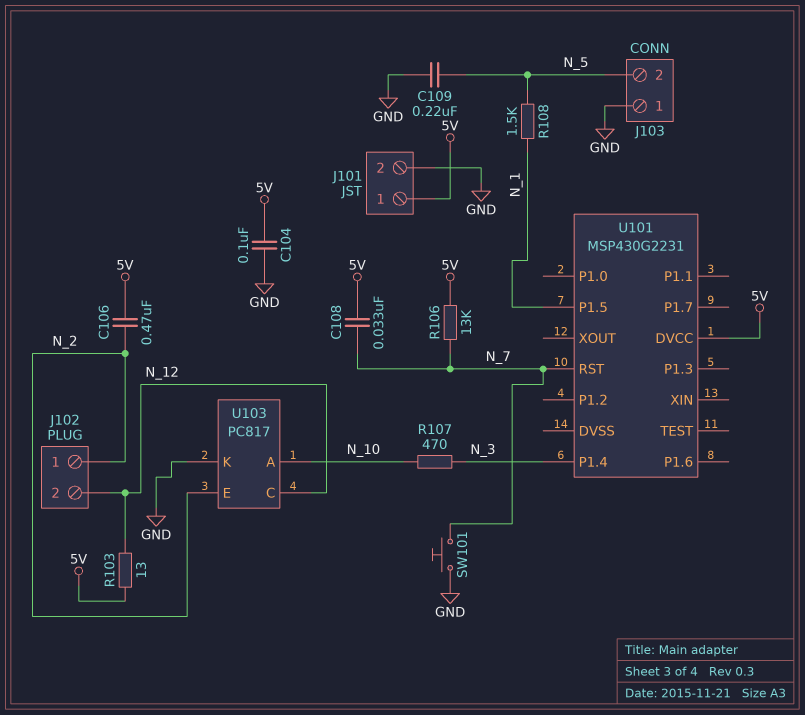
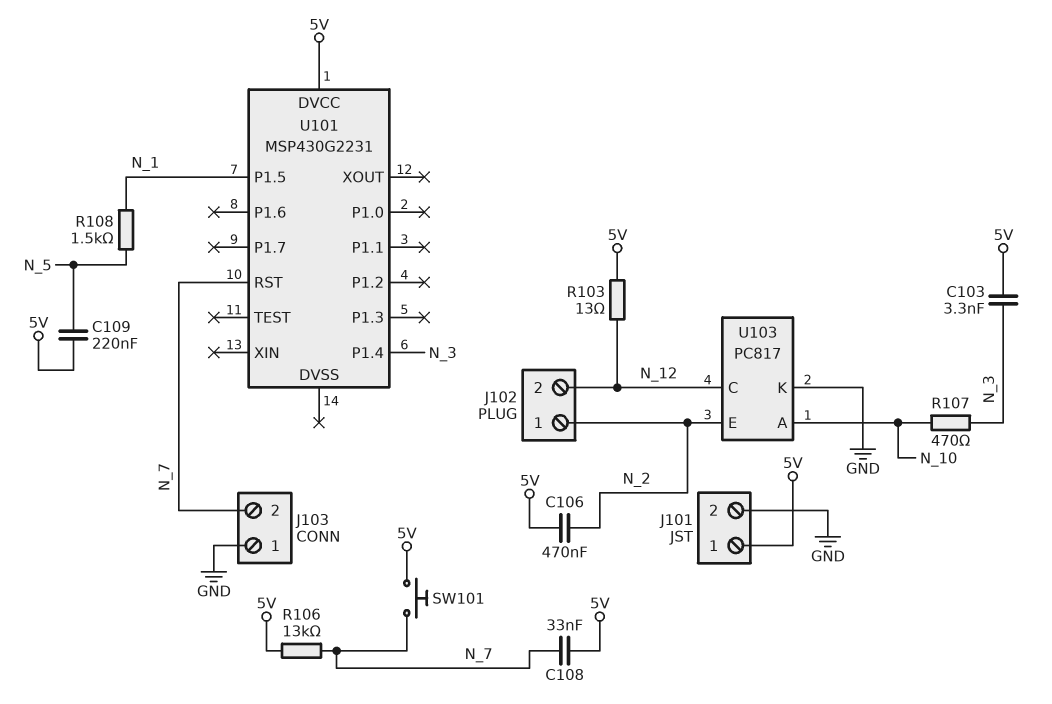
C103: none -> 3.3nF (5V, N_3)
C104: 100nF (5V, GND) -> none
C109: 220nF (GND, N_5) -> 220nF (5V, N_5)
J103 pin 2: N_5 -> N_7
SW101: button (GND, N_7) -> button (5V, N_7)

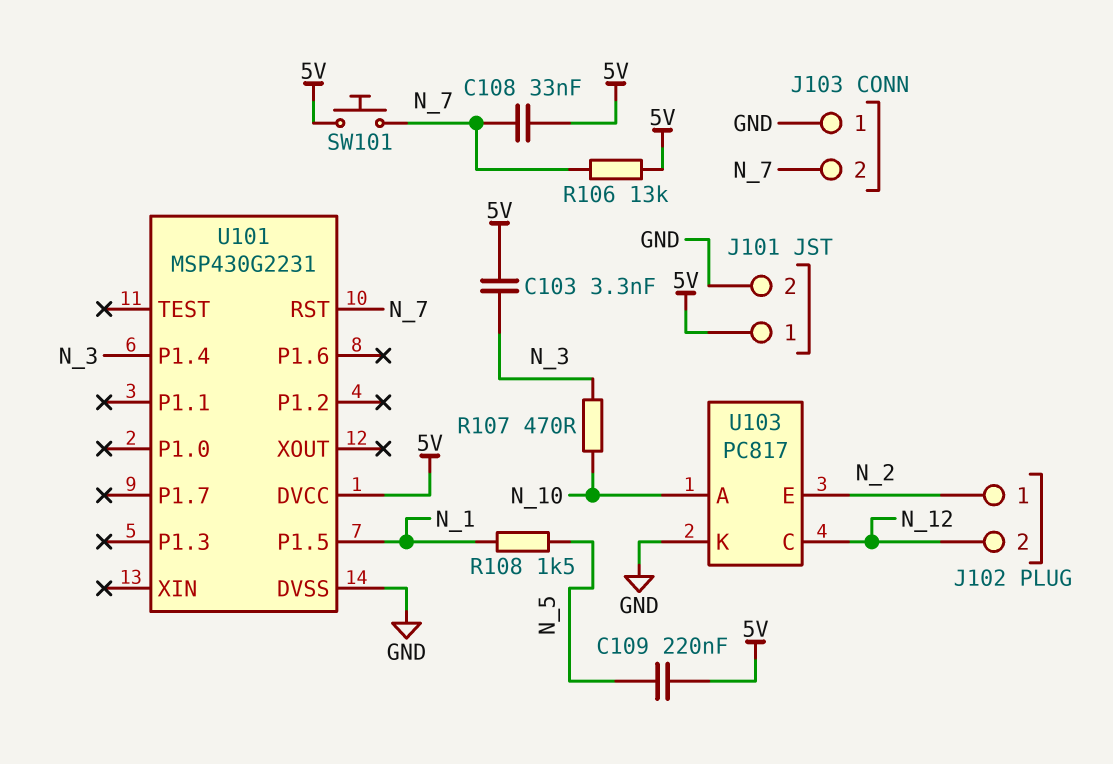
C106: 470nF (5V, N_2) -> none
R103: 13 (5V, N_12) -> none
U101 pin DVSS: none -> GND

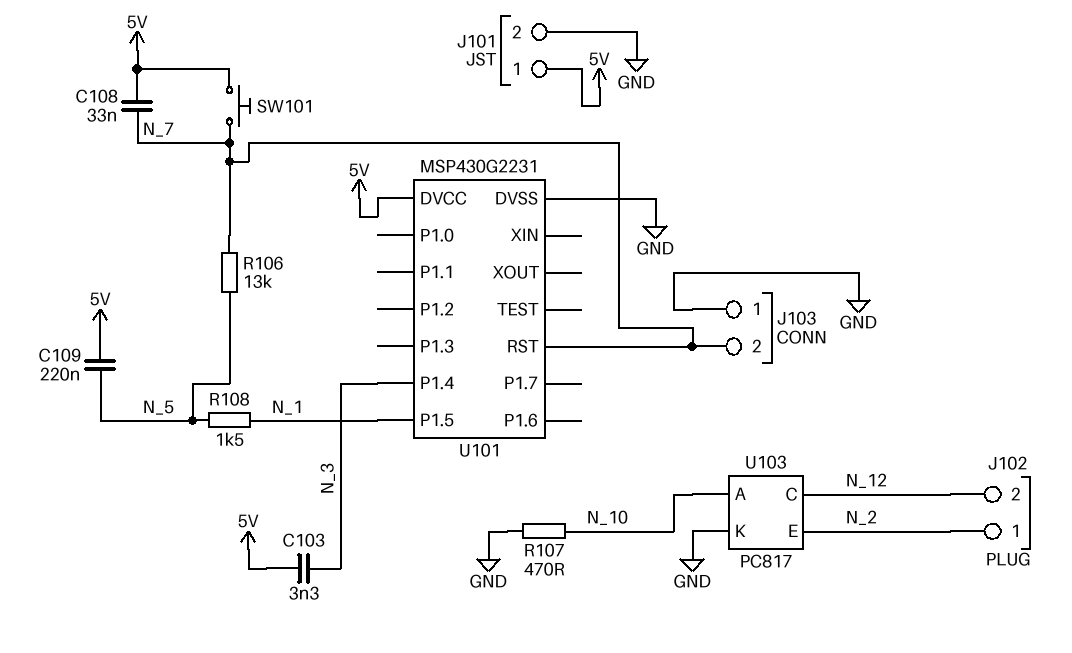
R106: 13k (5V, N_7) -> 13k (N_5, N_7)
R107: 470 (N_3, N_10) -> 470 (GND, N_10)

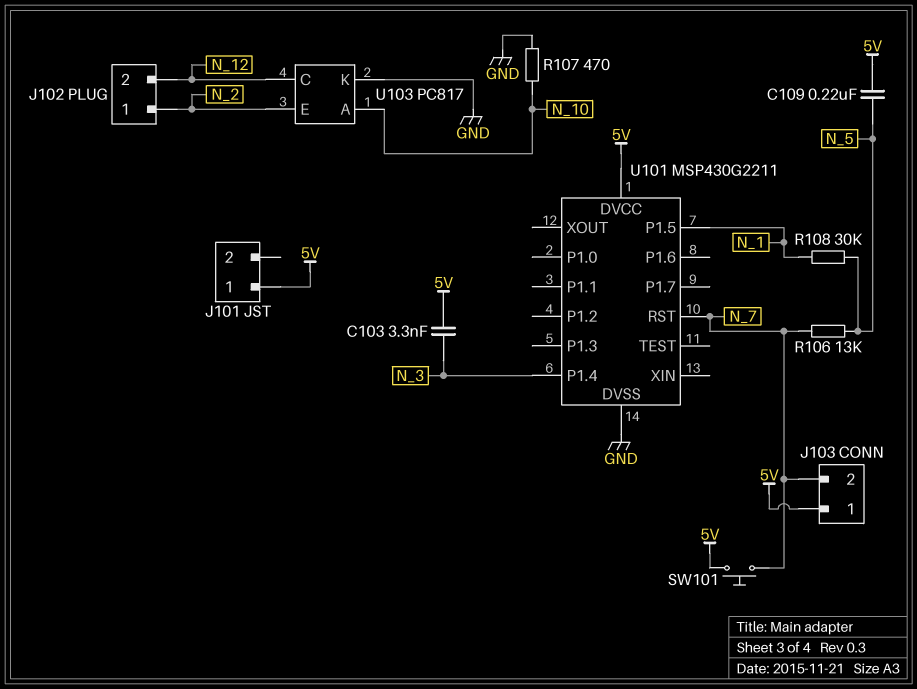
C108: 33nF (5V, N_7) -> none
J101 pin 2: GND -> none
J103 pin 1: GND -> 5V
R108: 1.5k (N_1, N_5) -> 30k (N_1, N_5)
U101: MSP430G2231 -> MSP430G2211

